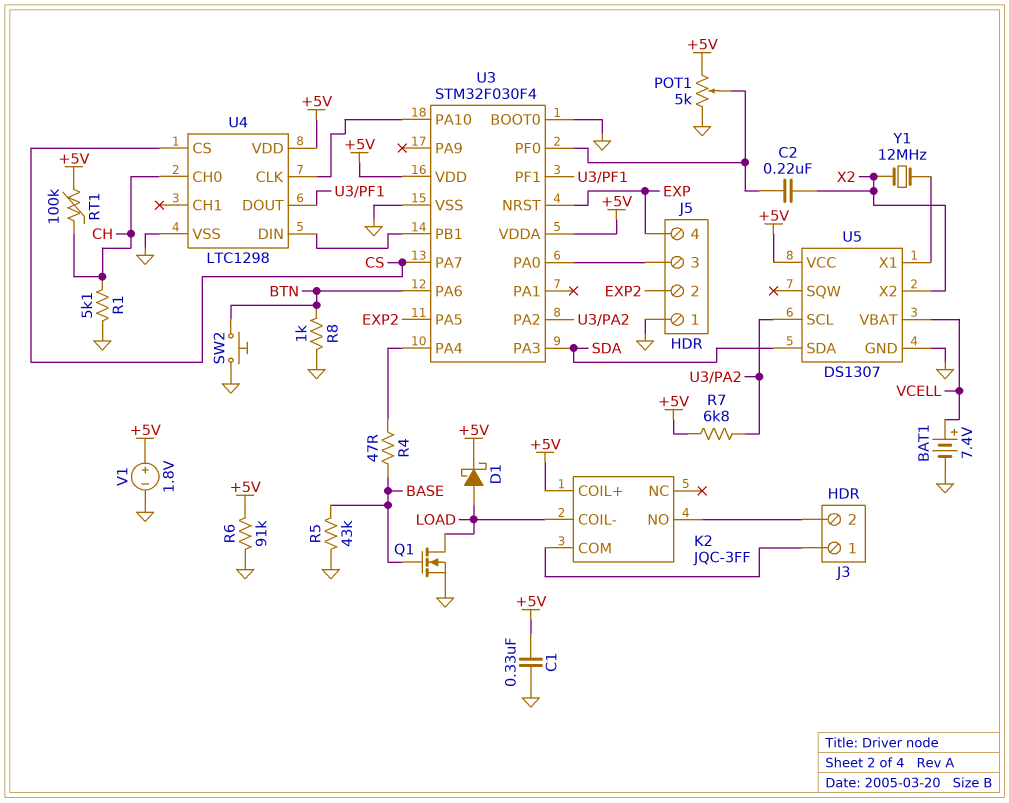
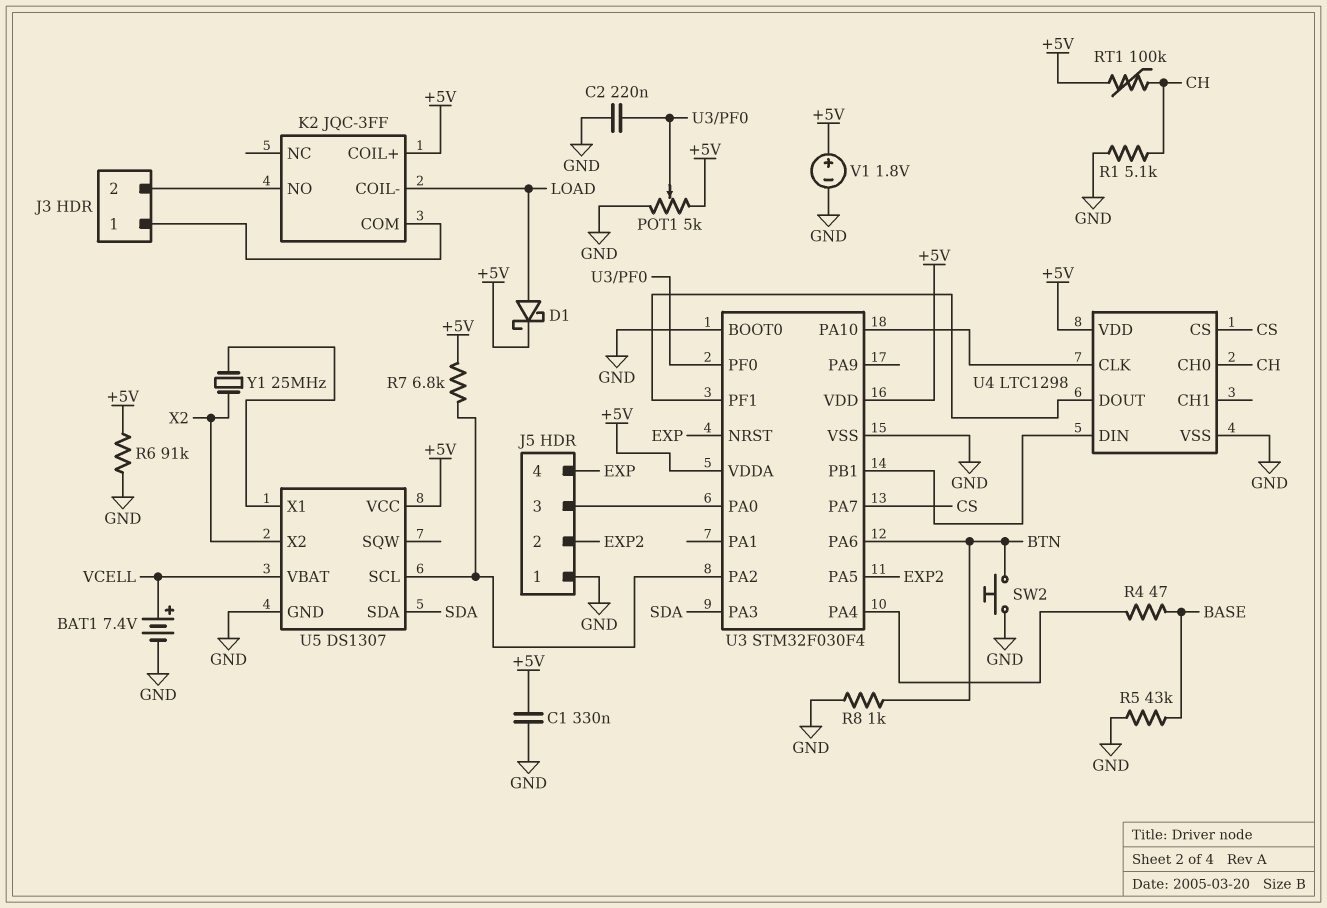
C2: 220nF (U3/PF0, X2) -> 220nF (GND, U3/PF0)
Q1: NMOS (G BASE, D LOAD, S GND) -> none
Y1: 12MHz (U5/X1, X2) -> 25MHz (U5/X1, X2)

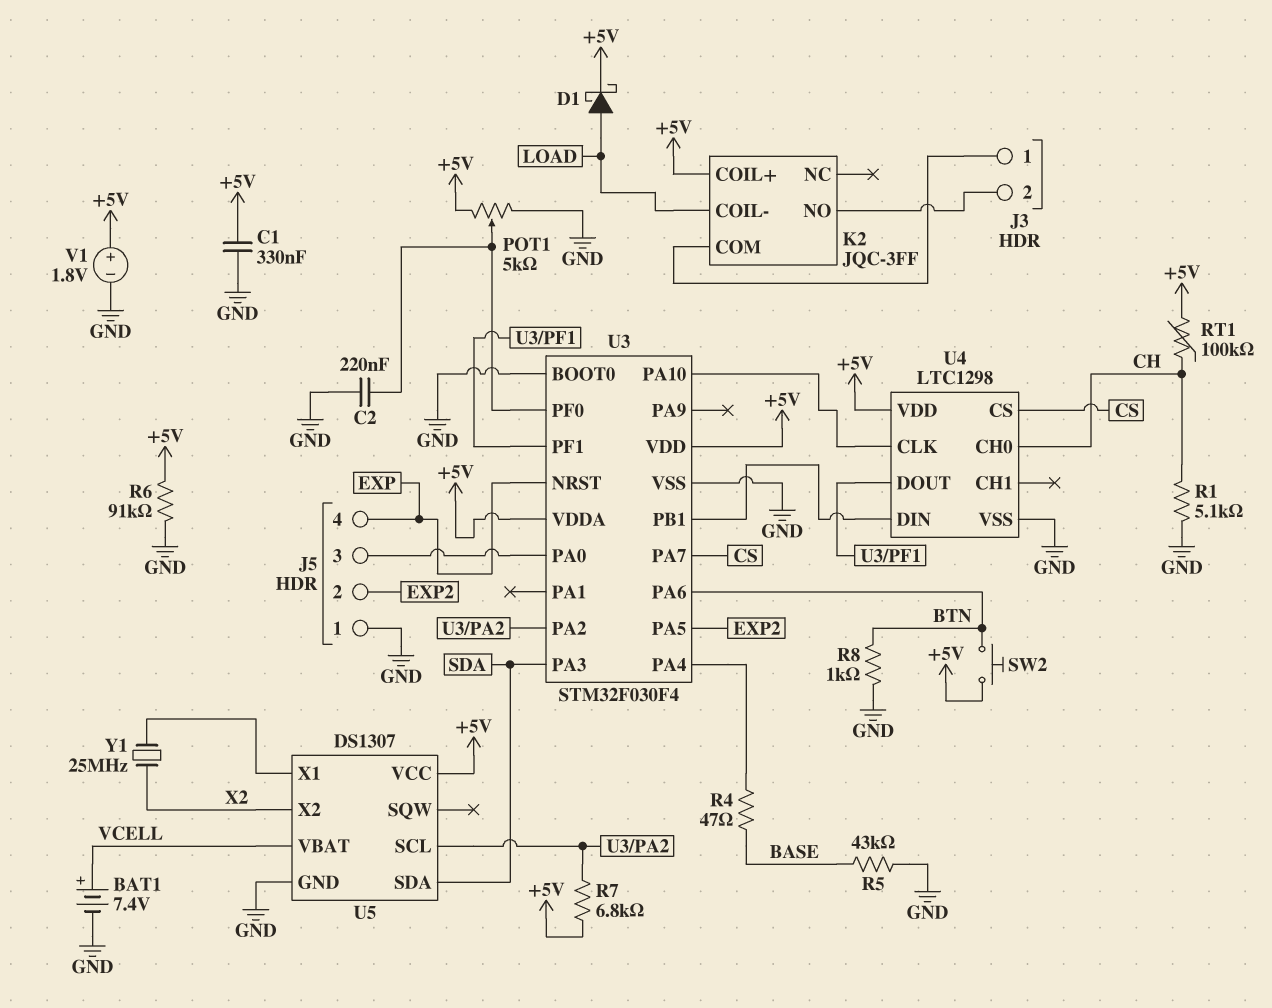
SW2: button (BTN, GND) -> button (+5V, BTN)

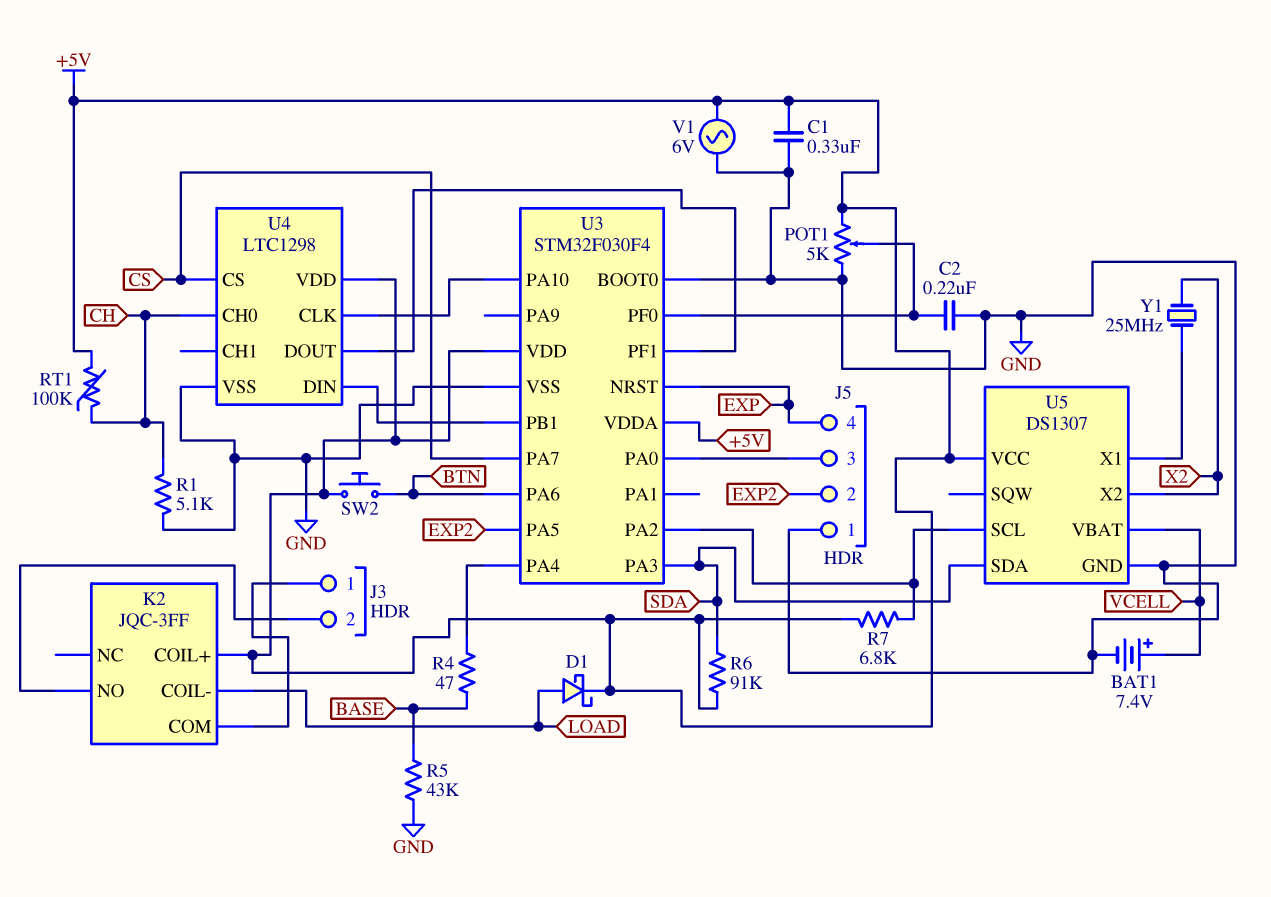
R6: 91k (+5V, GND) -> 91k (+5V, SDA)
R8: 1k (BTN, GND) -> none
V1: 1.8V (plus +5V, minus GND) -> AC 6V (+5V, GND)

